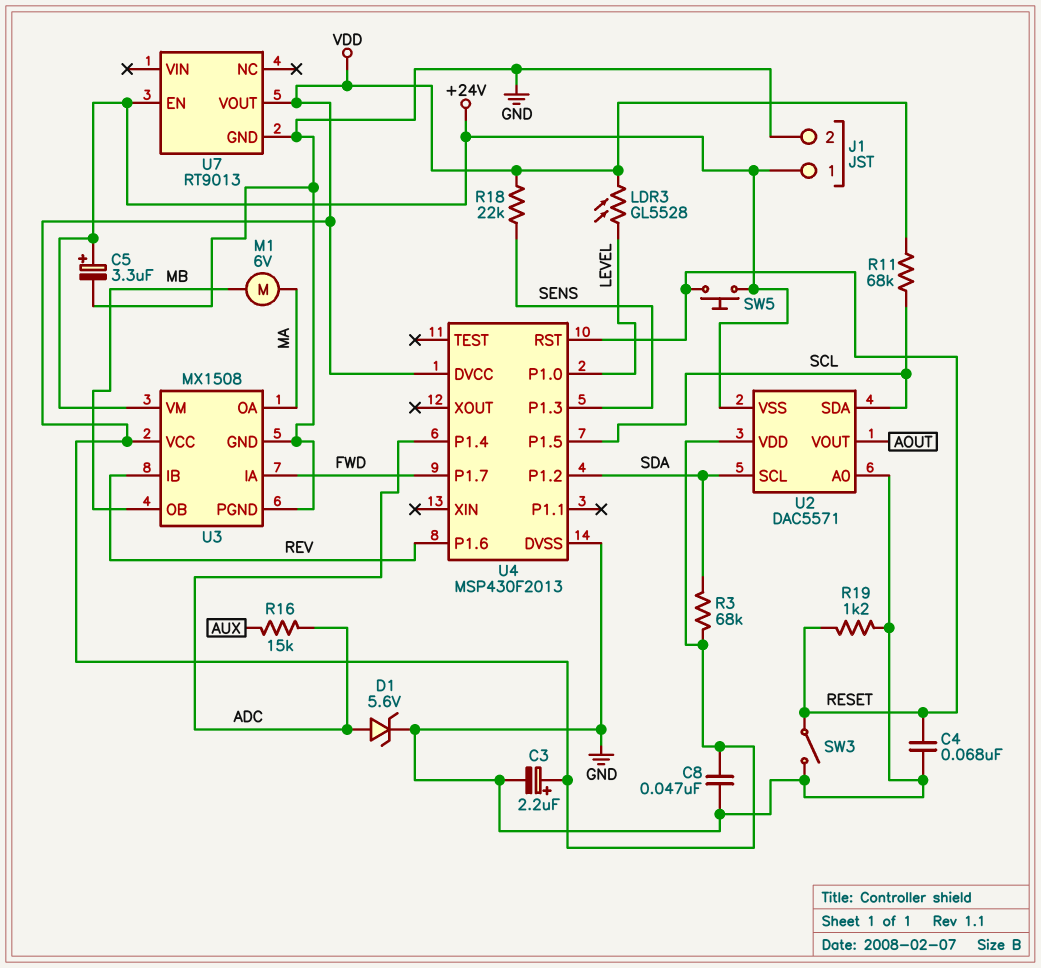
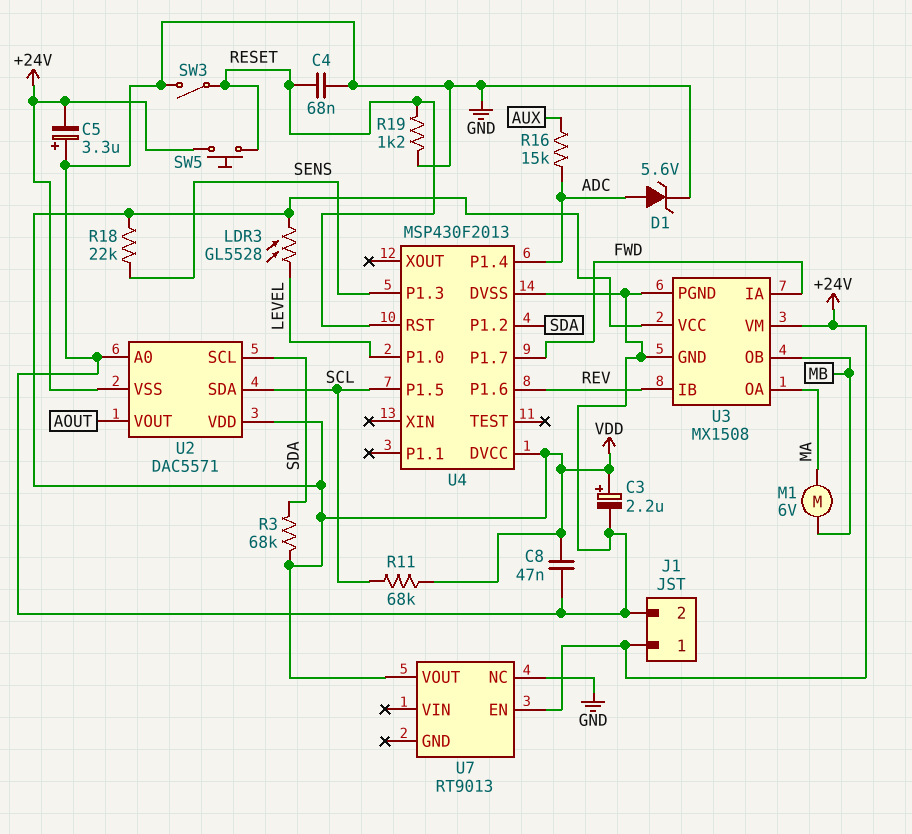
C5: 3.3uF (plus +24V, minus GND) -> 3.3uF (plus GND, minus +24V)
U7 pin GND: GND -> none
U7 pin NC: none -> GND

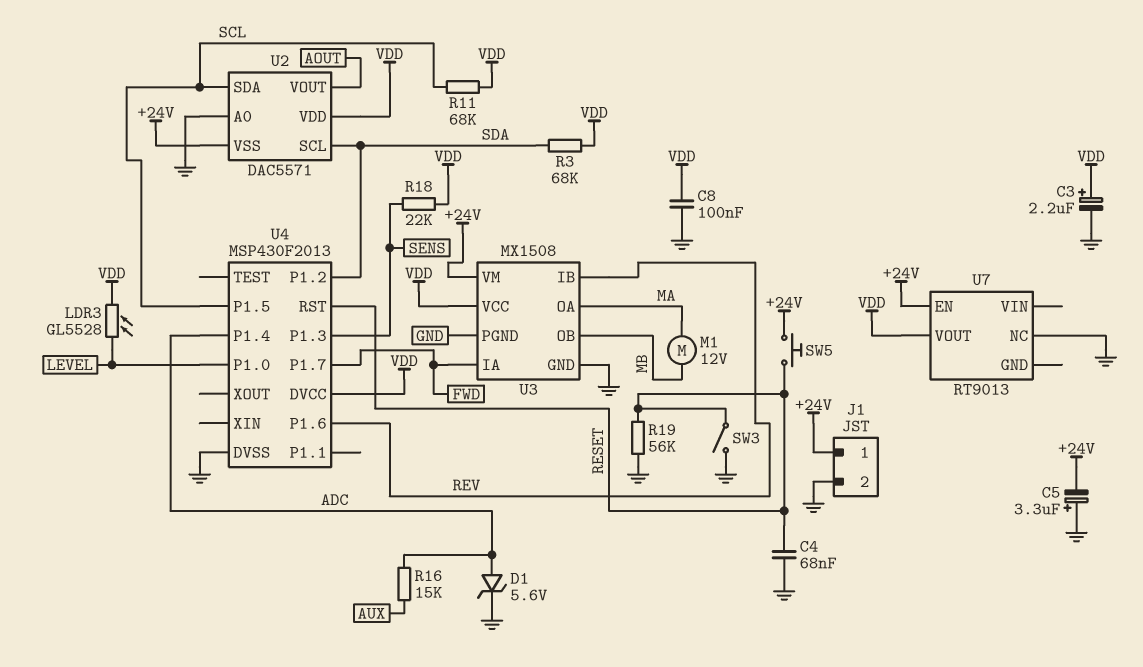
C8: 47nF (GND, VDD) -> 100nF (GND, VDD)
M1: motor 6V (MA, MB) -> motor 12V (MA, MB)
R19: 1.2k (GND, RESET) -> 56k (GND, RESET)

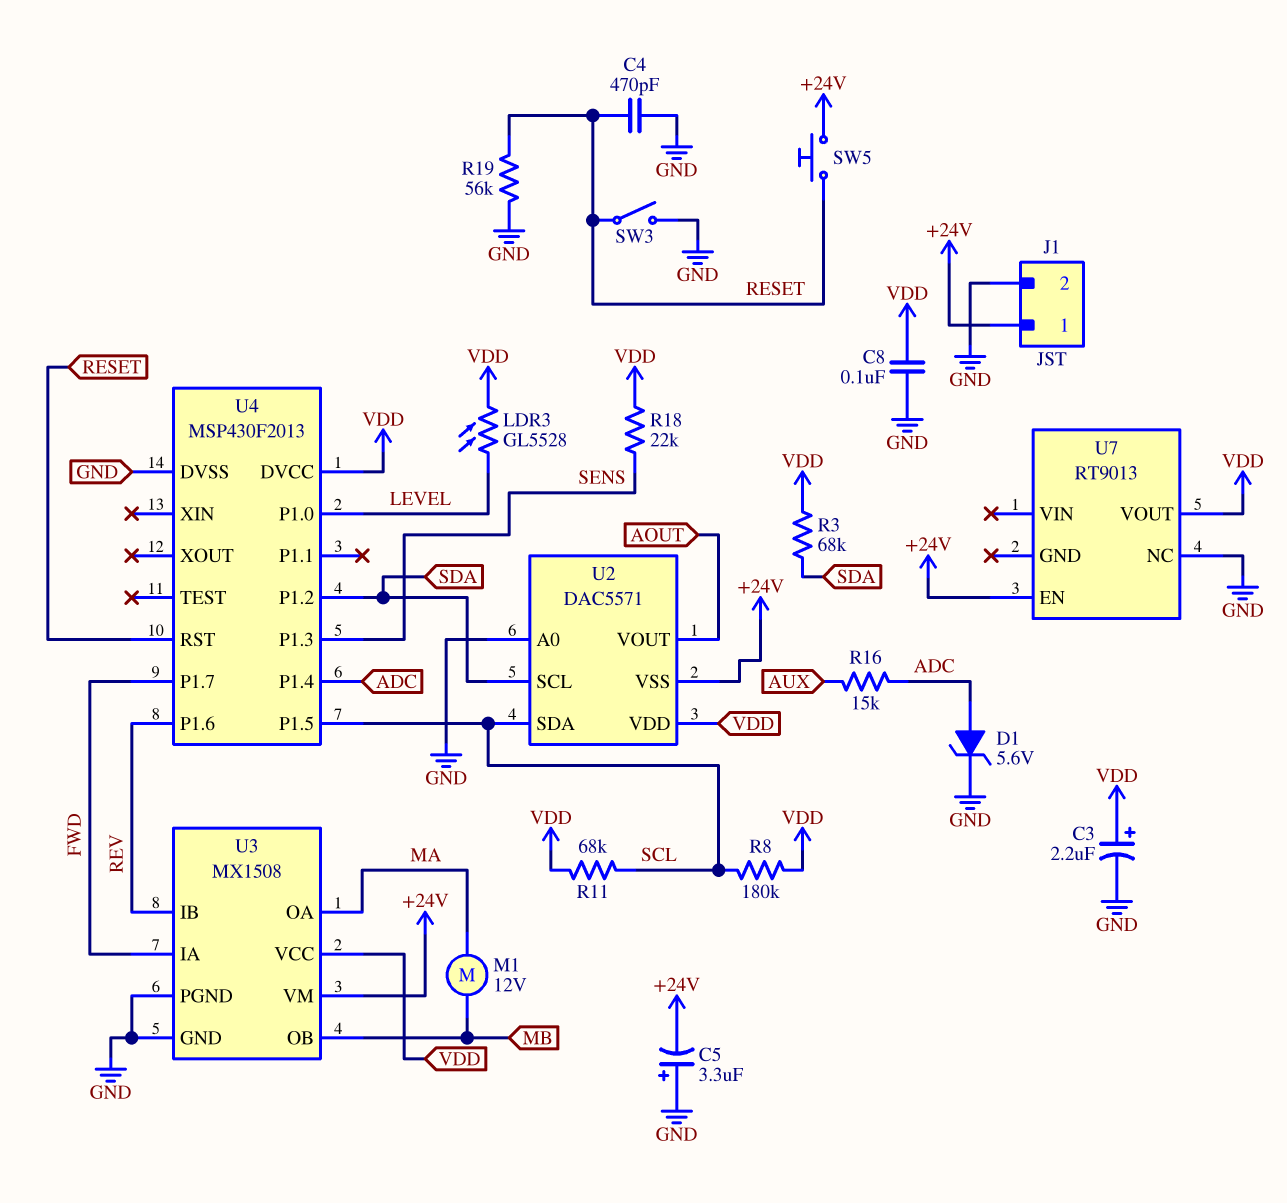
C4: 68nF (GND, RESET) -> 470pF (GND, RESET)
R8: none -> 180k (SCL, VDD)

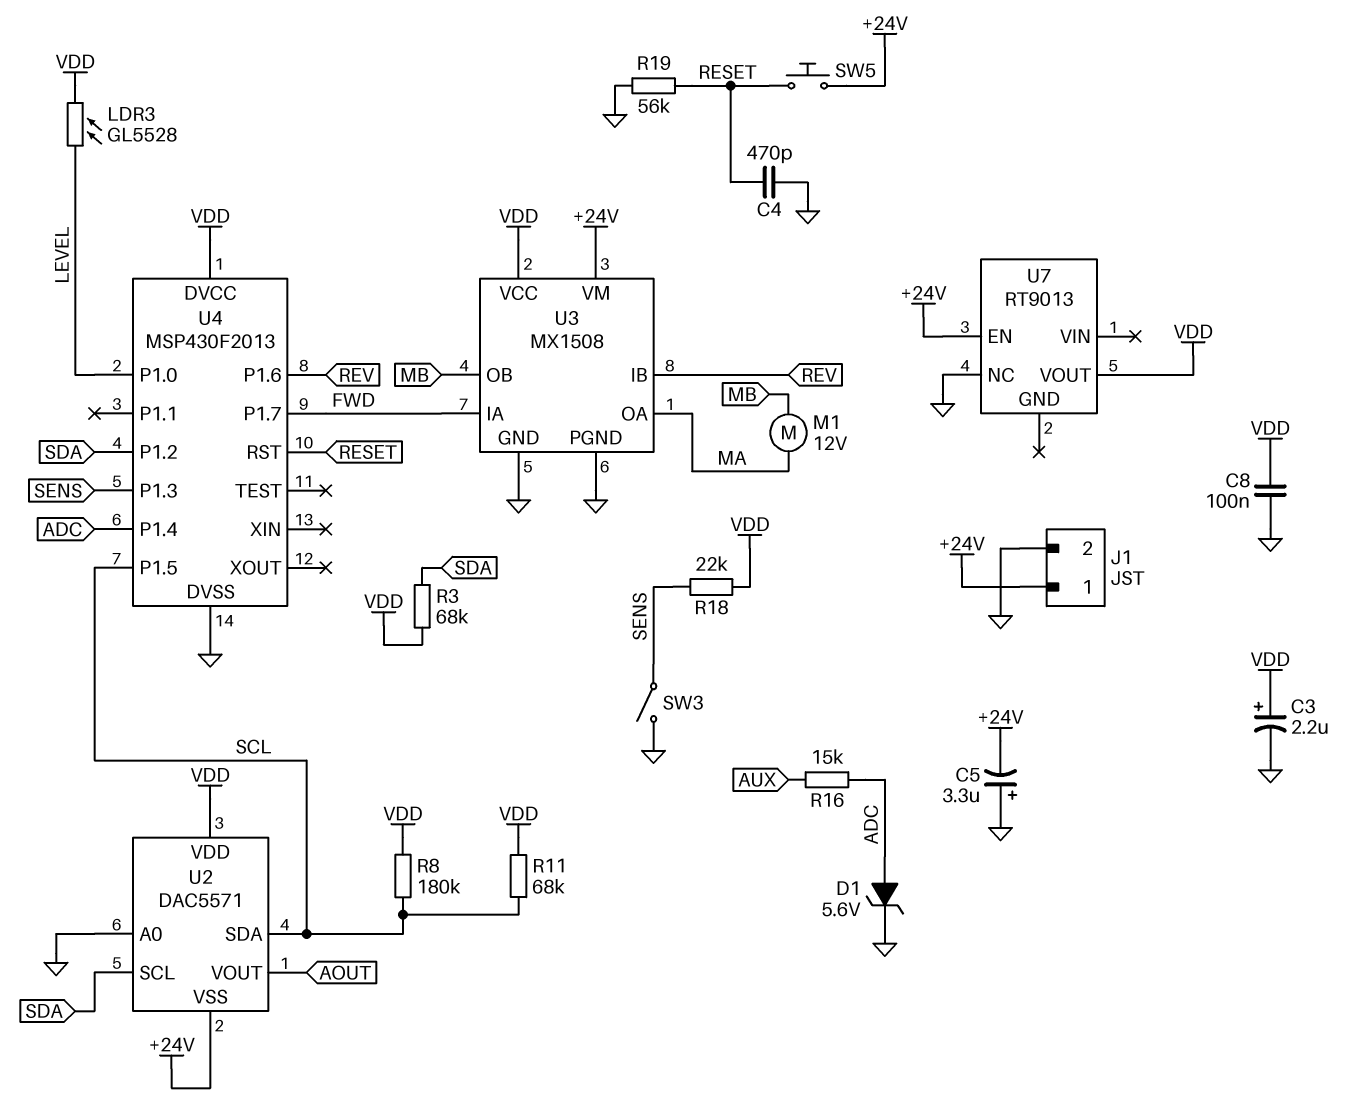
SW3: switch (GND, RESET) -> switch (GND, SENS)

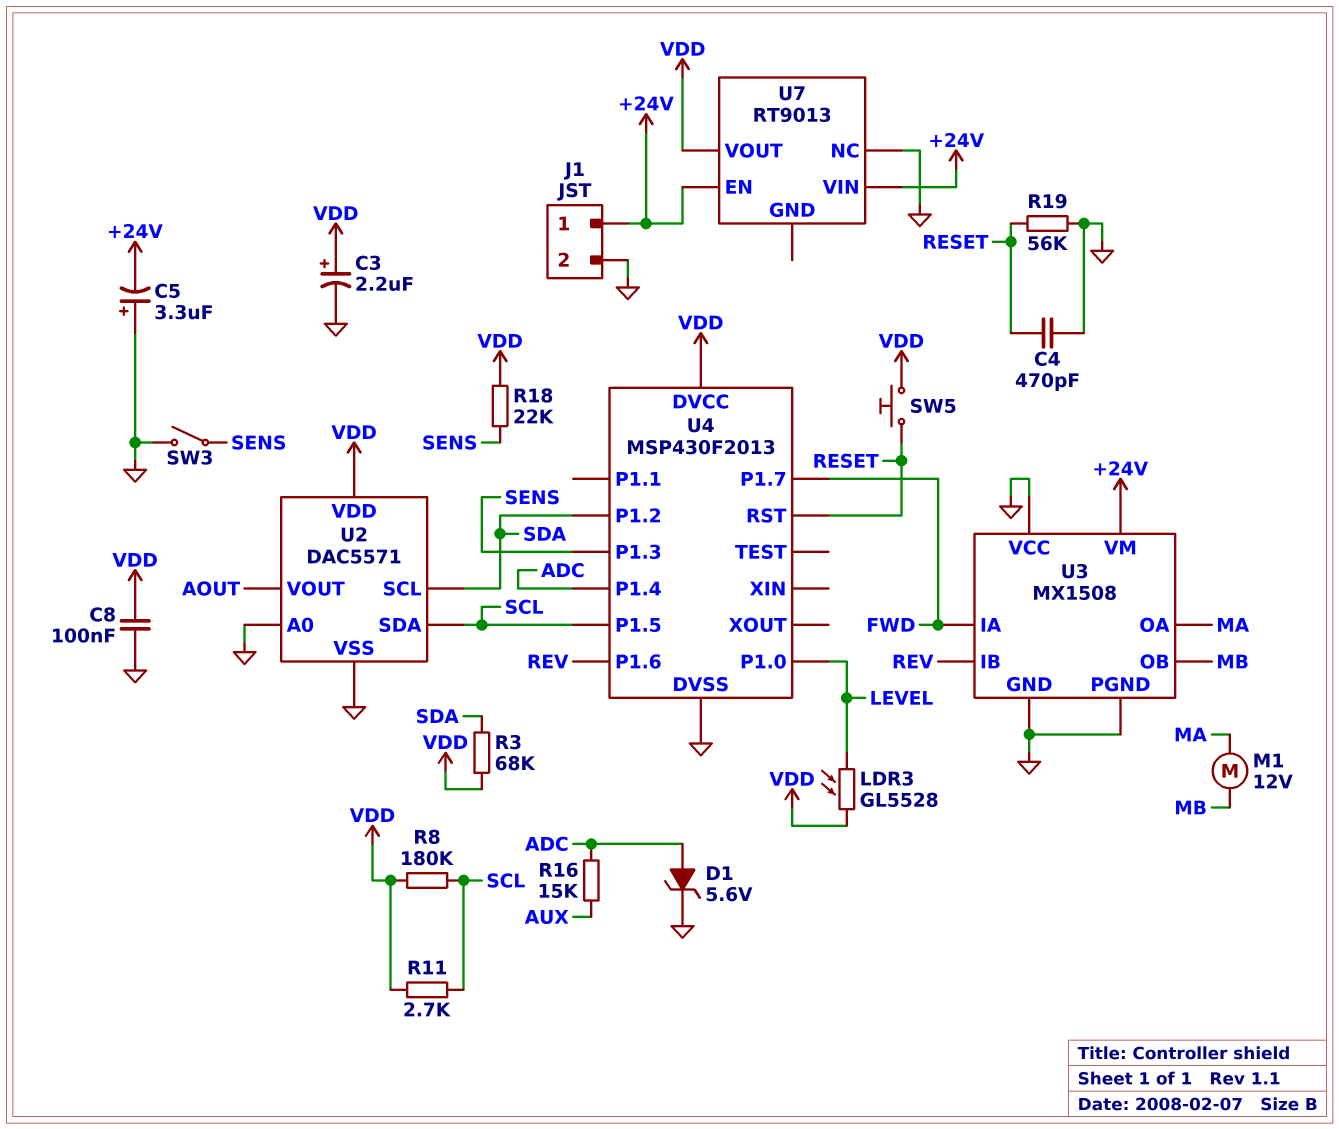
R11: 68k (SCL, VDD) -> 2.7k (SCL, VDD)
SW5: button (+24V, RESET) -> button (RESET, VDD)
U2 pin VSS: +24V -> GND
U3 pin VCC: VDD -> GND
U7 pin VIN: none -> +24V

